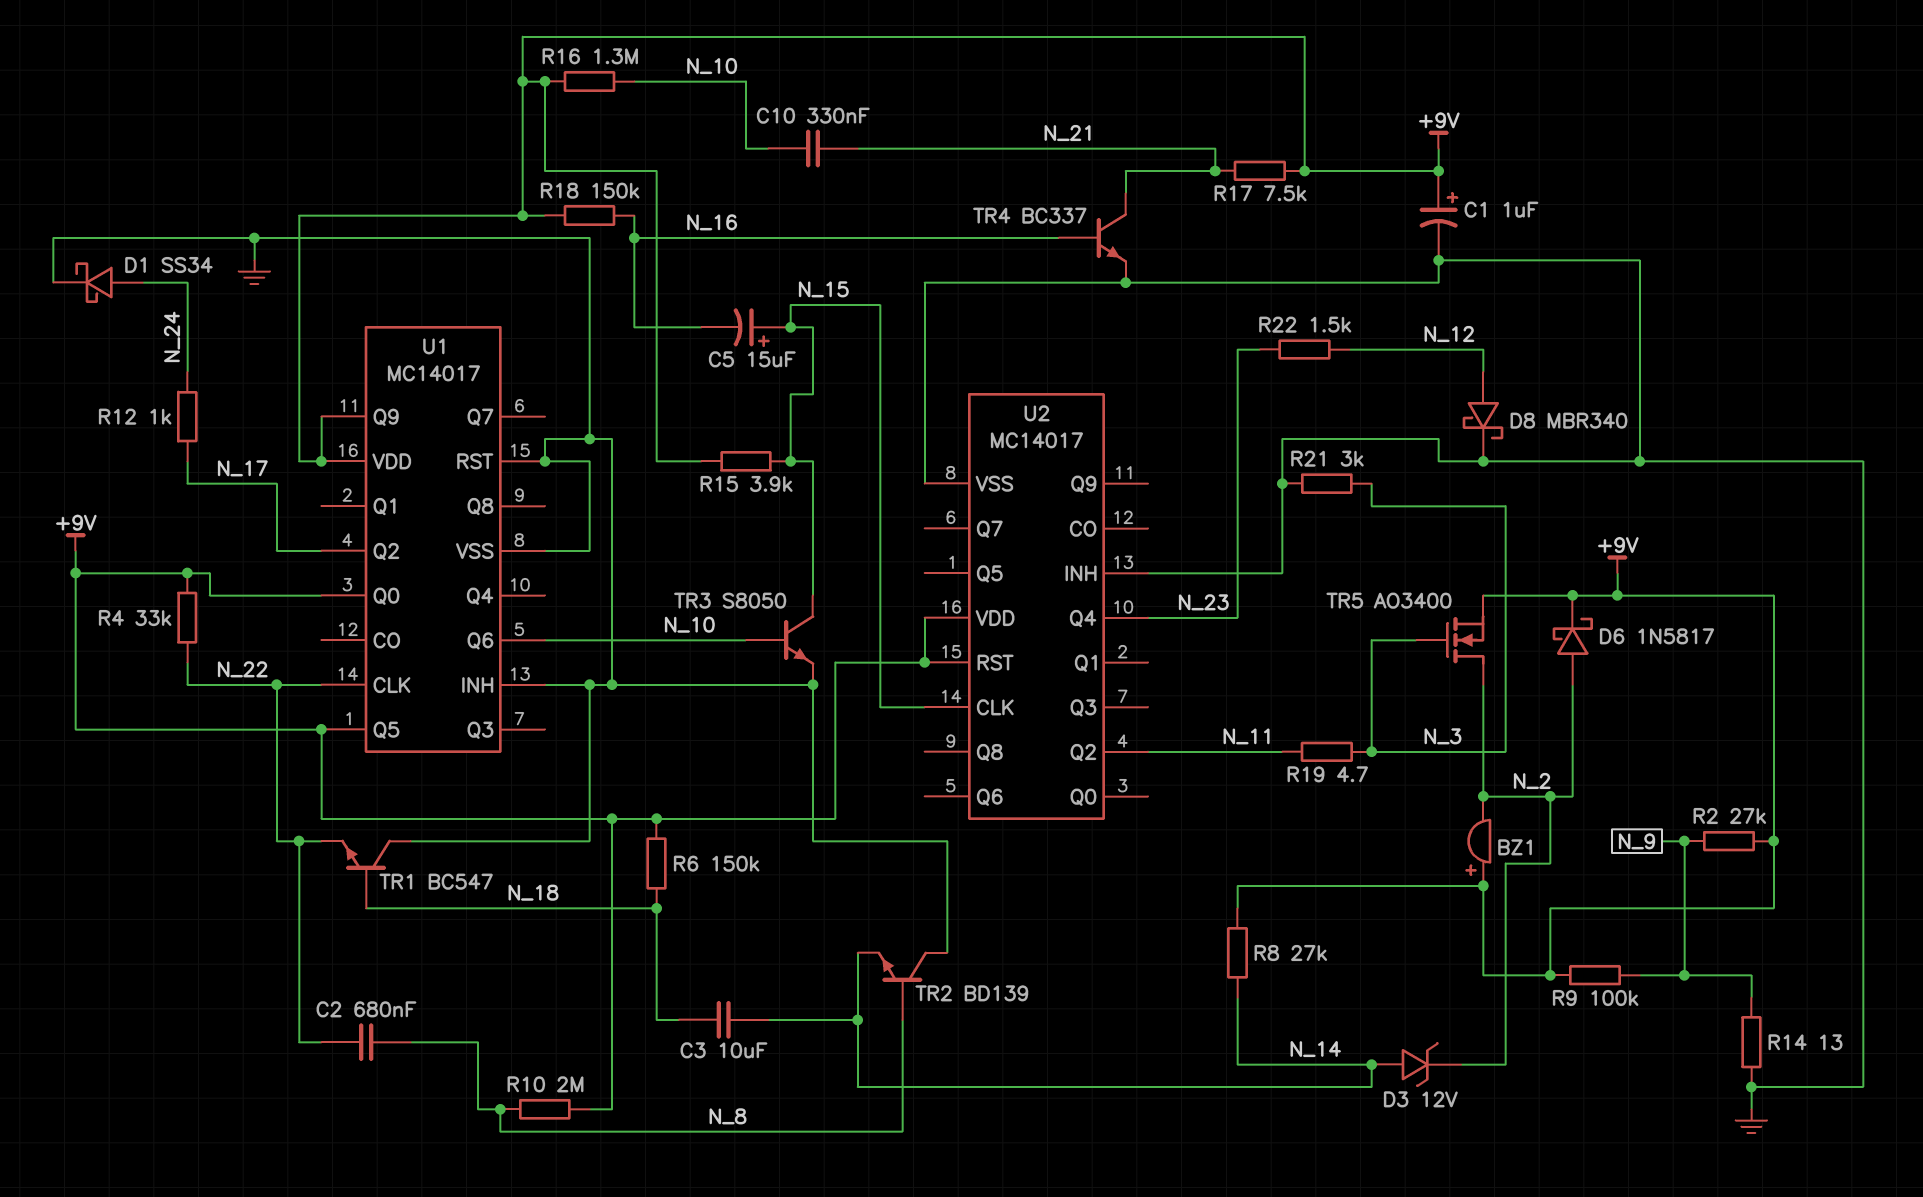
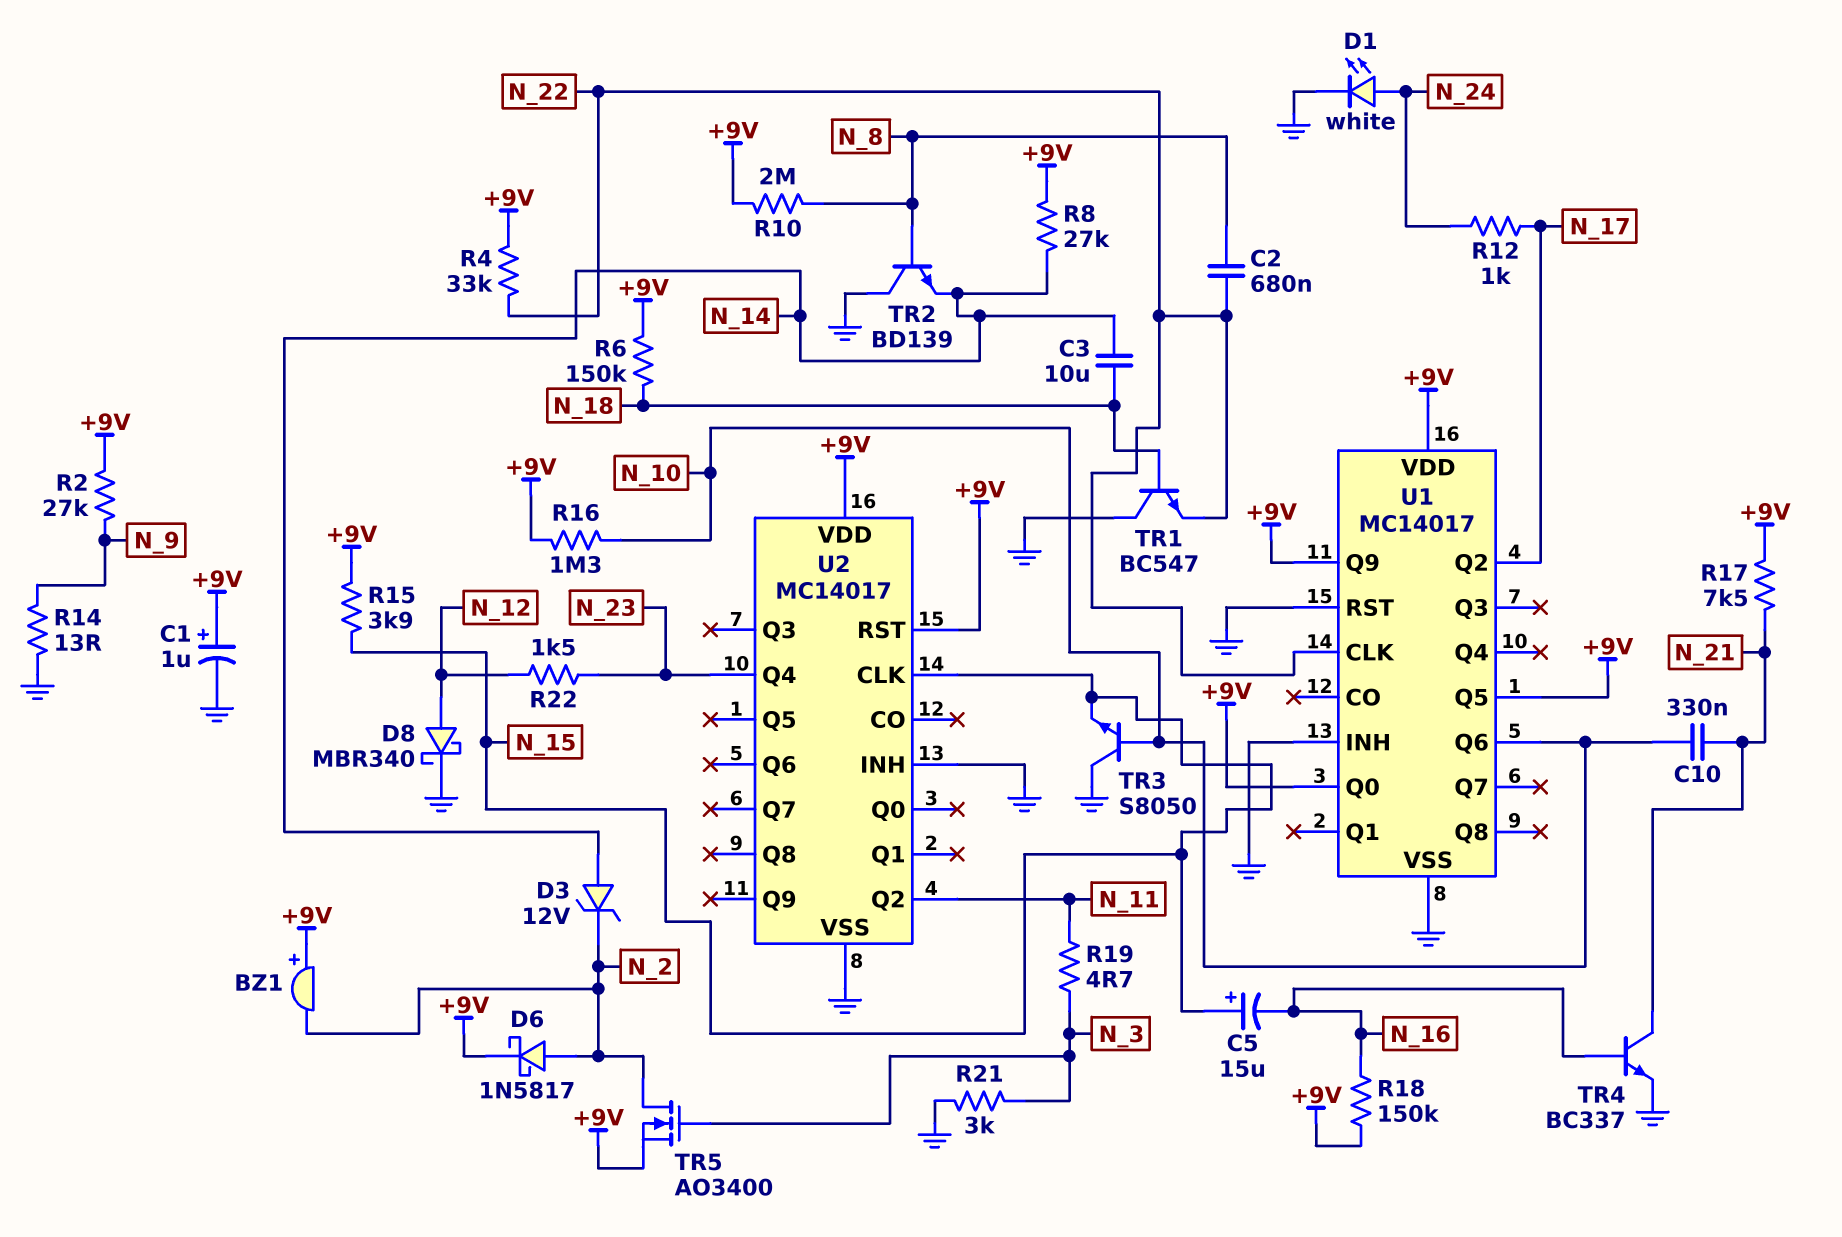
D1: schottky SS34 (A N_24, K GND) -> LED white (A N_24, K GND)
R9: 100k (+9V, N_9) -> none
TR3: NPN S8050 (B N_10, C N_15, E GND) -> NPN S8050 (B N_10, C GND, E N_15)

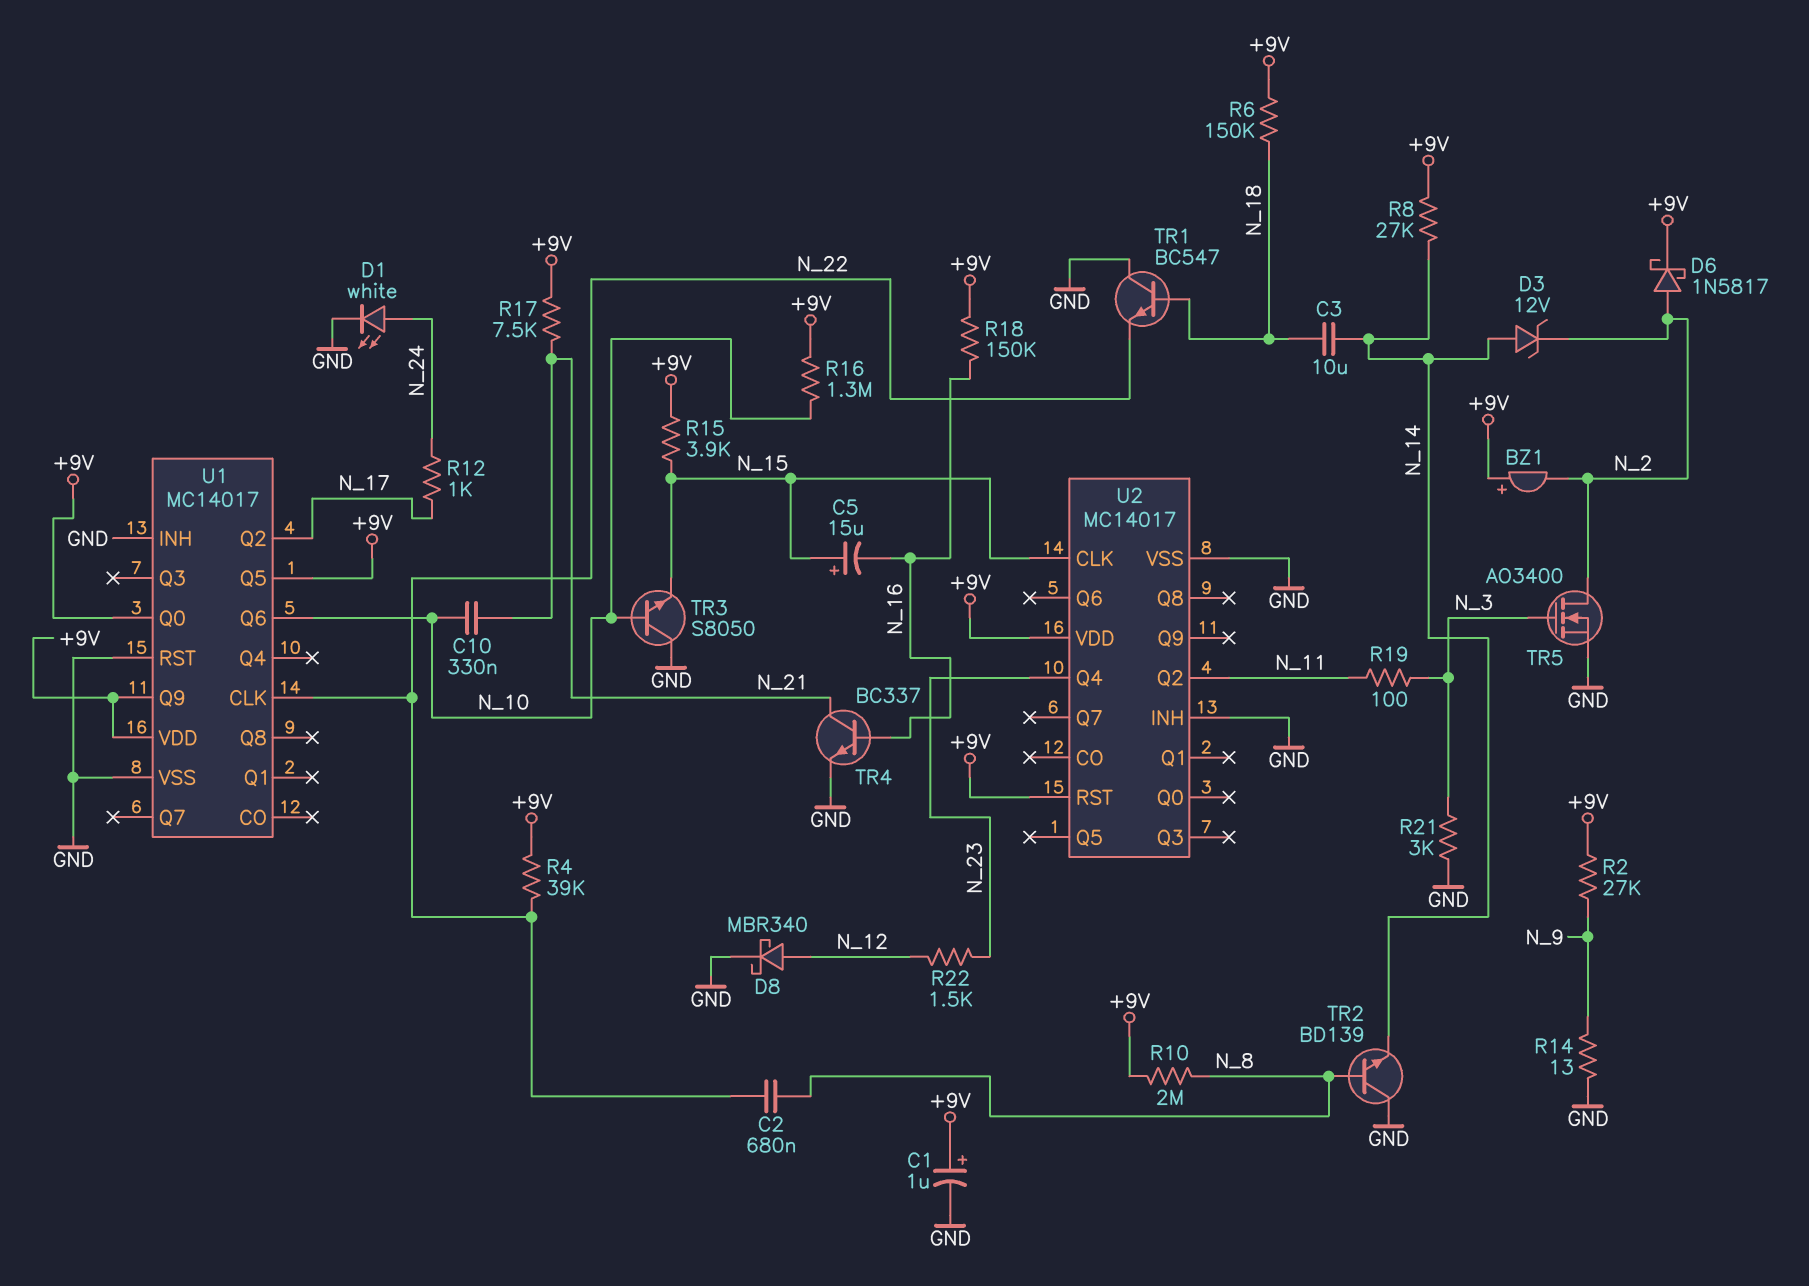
R4: 33k (+9V, N_22) -> 39k (+9V, N_22)
R19: 4.7 (N_3, N_11) -> 100 (N_3, N_11)
TR5: NMOS AO3400 (G N_3, D N_2, S +9V) -> NMOS AO3400 (G N_3, D N_2, S GND)

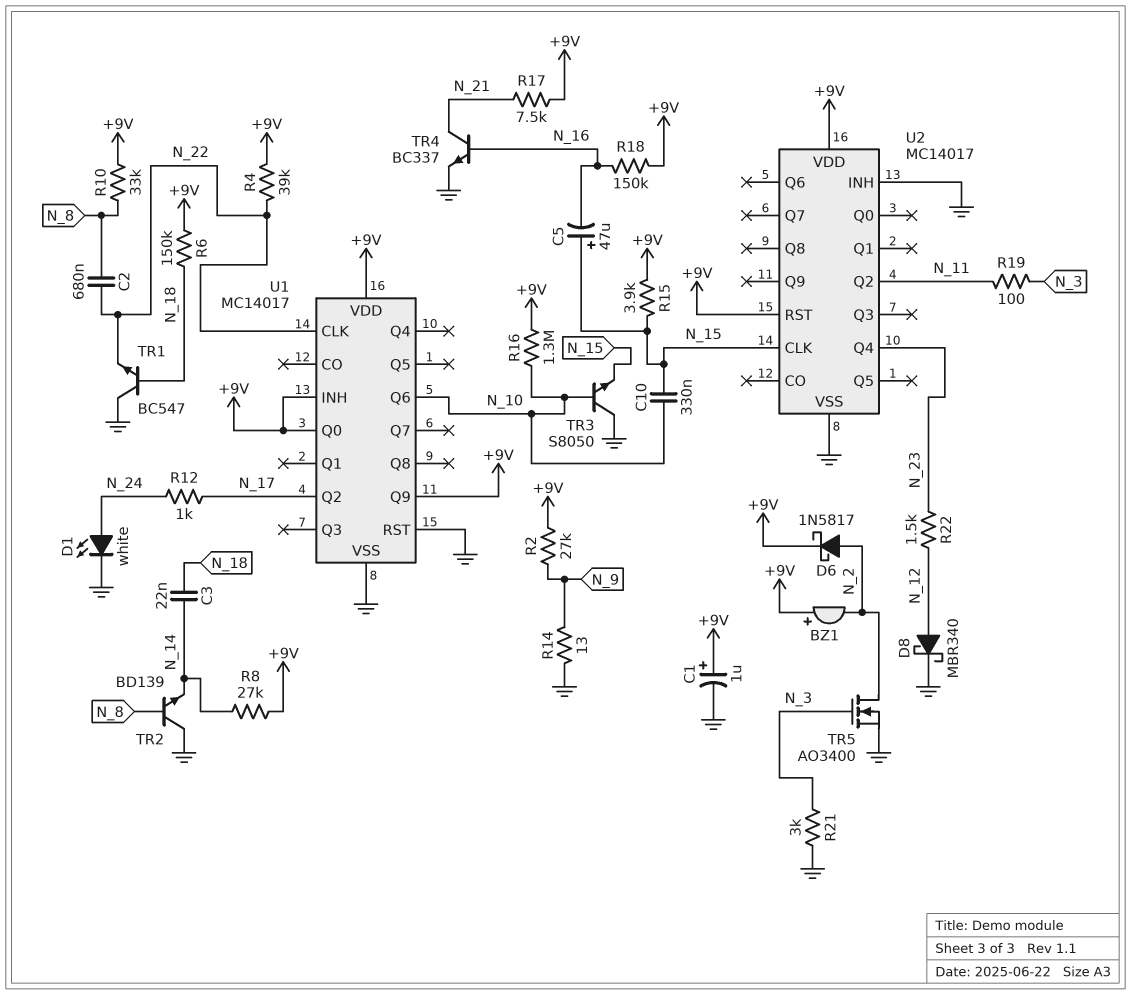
C3: 10uF (N_14, N_18) -> 22nF (N_14, N_18)
C5: 15uF (plus N_15, minus N_16) -> 47uF (plus N_15, minus N_16)
C10: 330nF (N_10, N_21) -> 330nF (N_10, N_15)
D3: zener 12V (A N_14, K N_2) -> none
R10: 2M (+9V, N_8) -> 33k (+9V, N_8)
U1 pin INH: GND -> +9V
U1 pin Q5: +9V -> none

